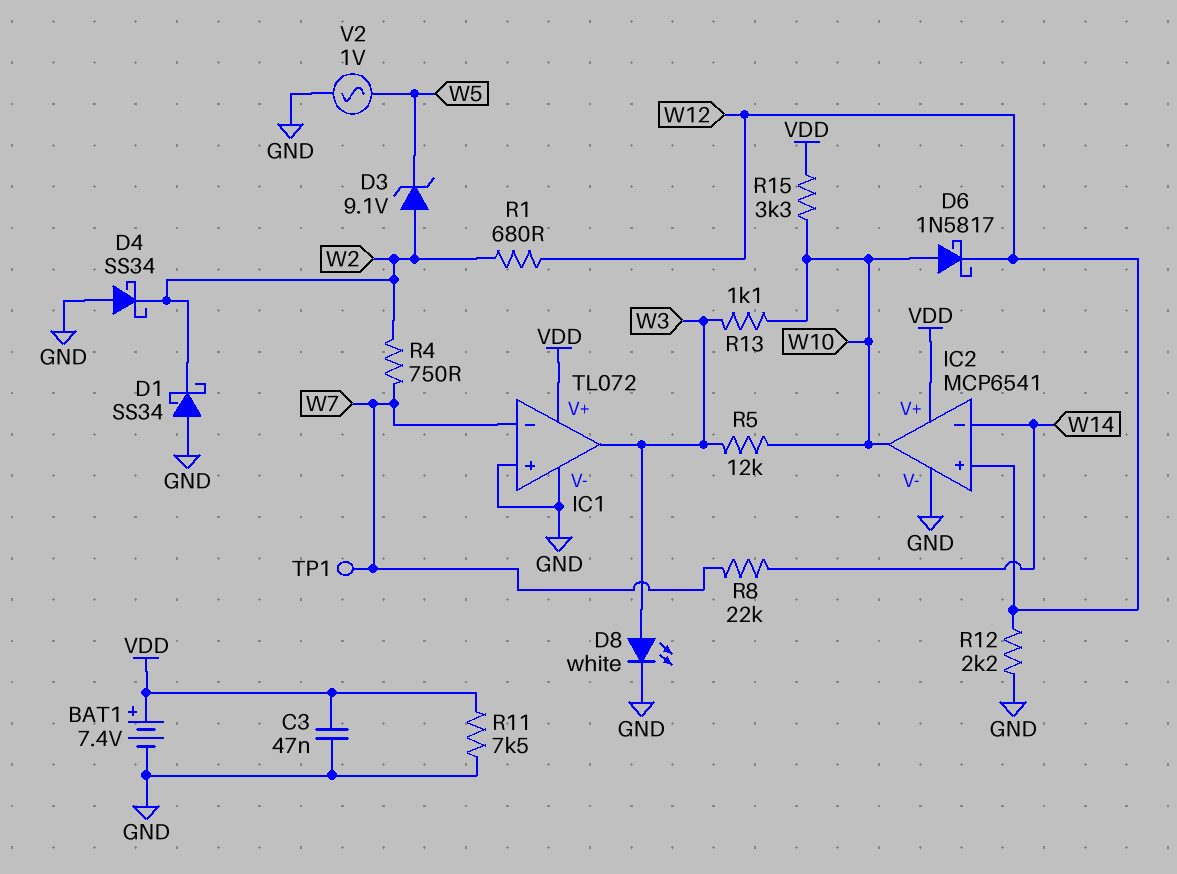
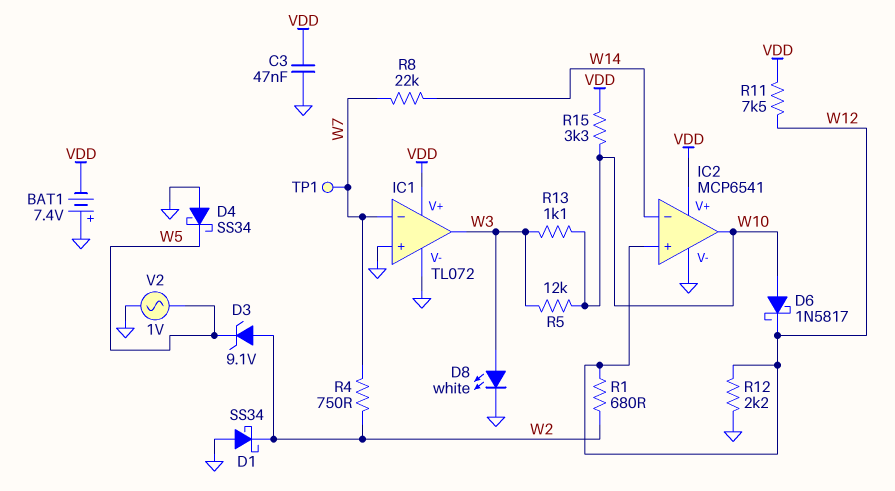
BAT1: 7.4V (plus VDD, minus GND) -> 7.4V (plus GND, minus VDD)
D4: schottky SS34 (A GND, K W2) -> schottky SS34 (A GND, K W5)
R11: 7.5k (GND, VDD) -> 7.5k (VDD, W12)

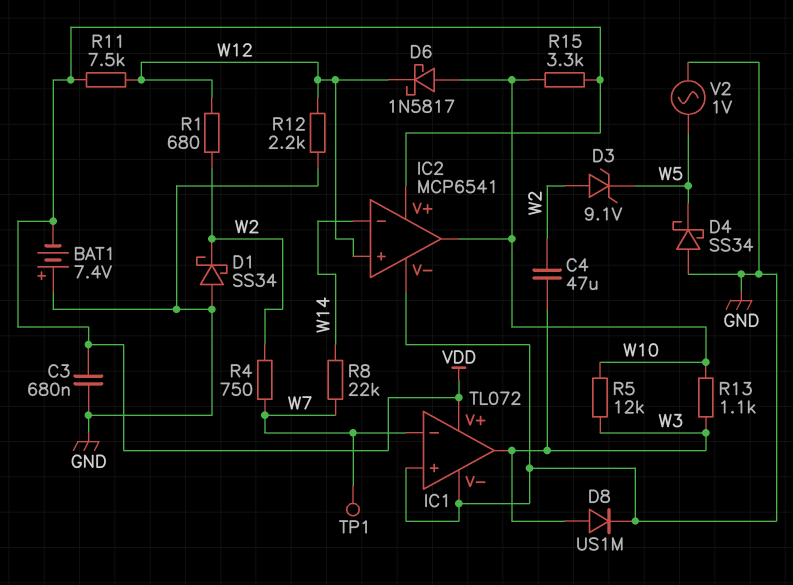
C3: 47nF (GND, VDD) -> 680nF (GND, VDD)
C4: none -> 47uF (W2, W3)
D8: LED white (A W3, K GND) -> diode US1M (A W3, K GND)

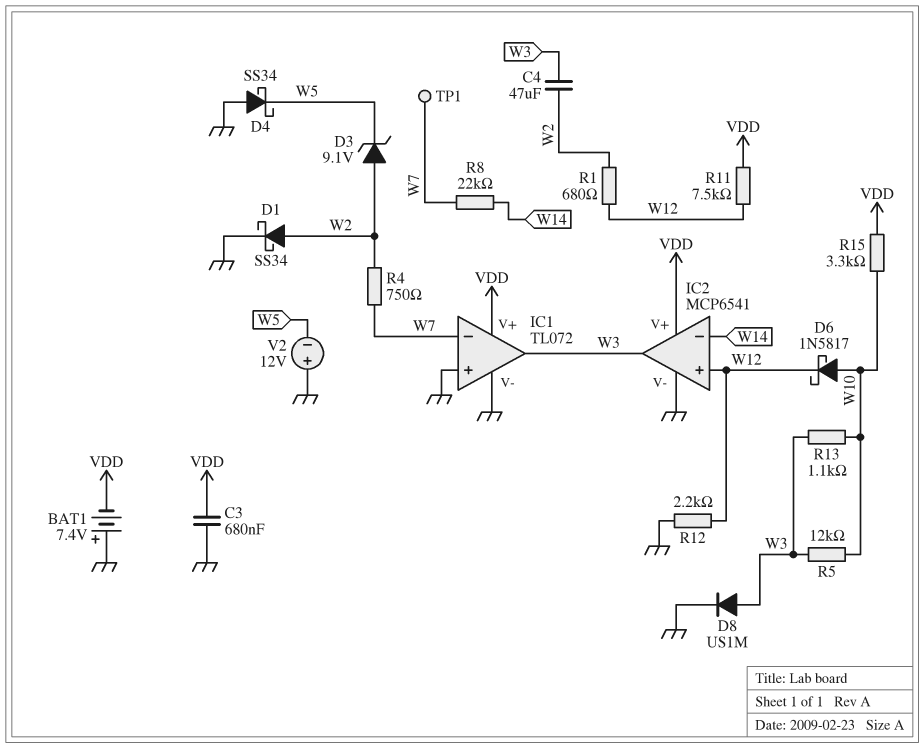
D1: schottky SS34 (A GND, K W2) -> schottky SS34 (A W2, K GND)
IC2 pin out: W10 -> W3
V2: AC 1V (GND, W5) -> 12V (plus GND, minus W5)

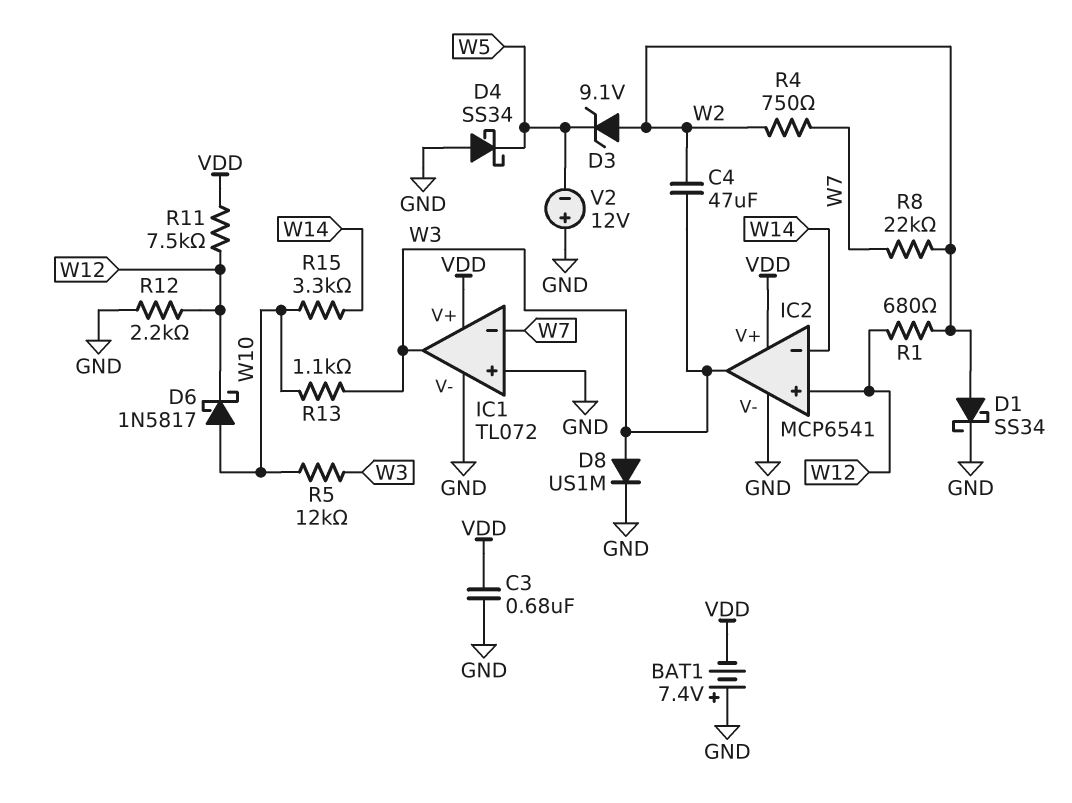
R8: 22k (W7, W14) -> 22k (W2, W7)
R15: 3.3k (VDD, W10) -> 3.3k (W10, W14)
TP1: test point (W7) -> none

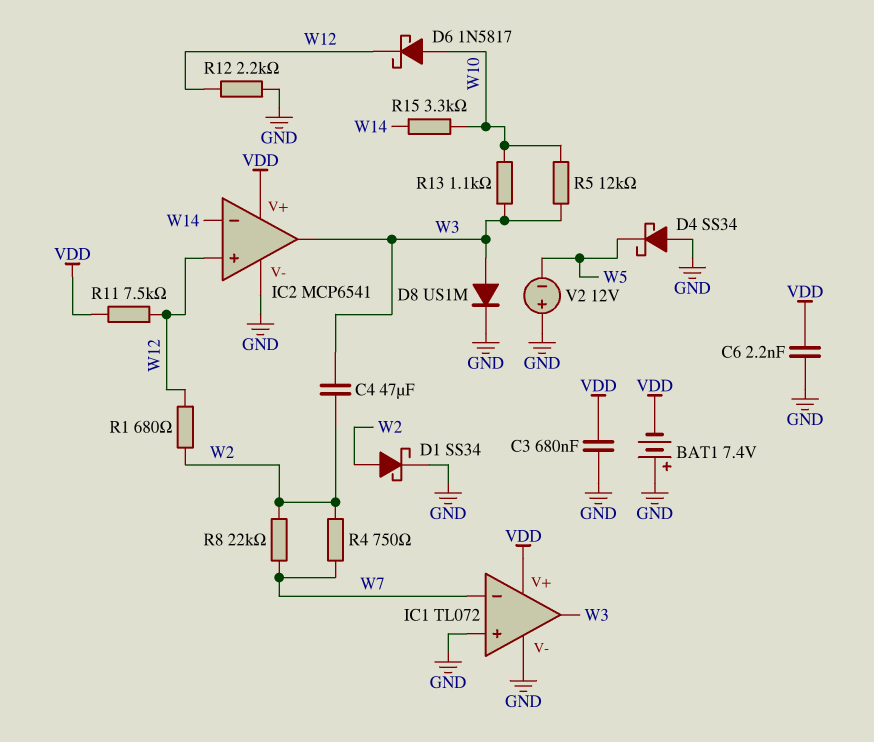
C6: none -> 2.2nF (GND, VDD)
D3: zener 9.1V (A W2, K W5) -> none

